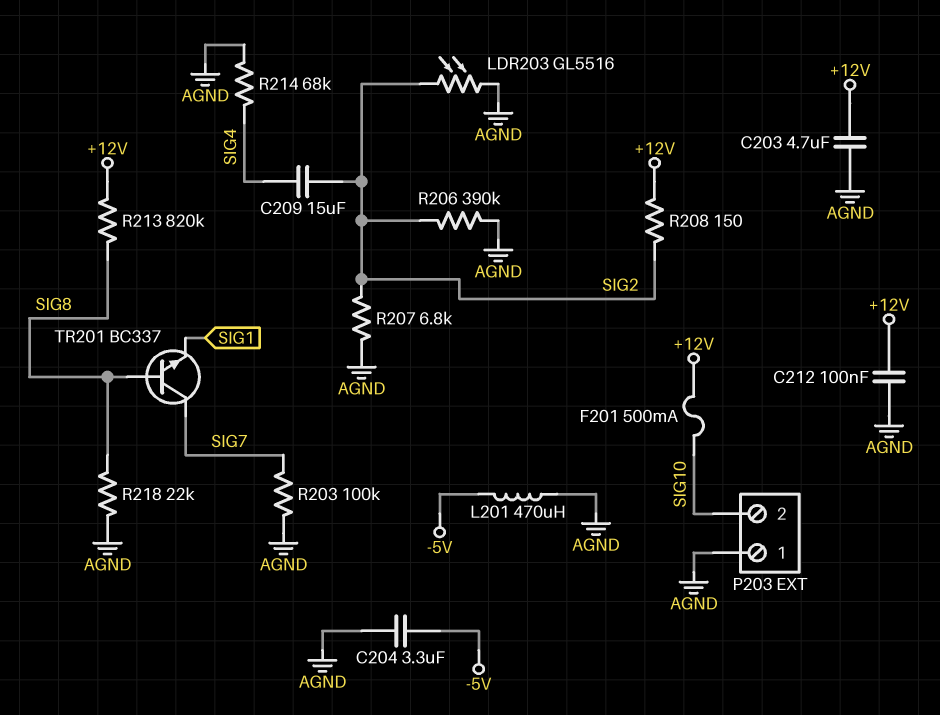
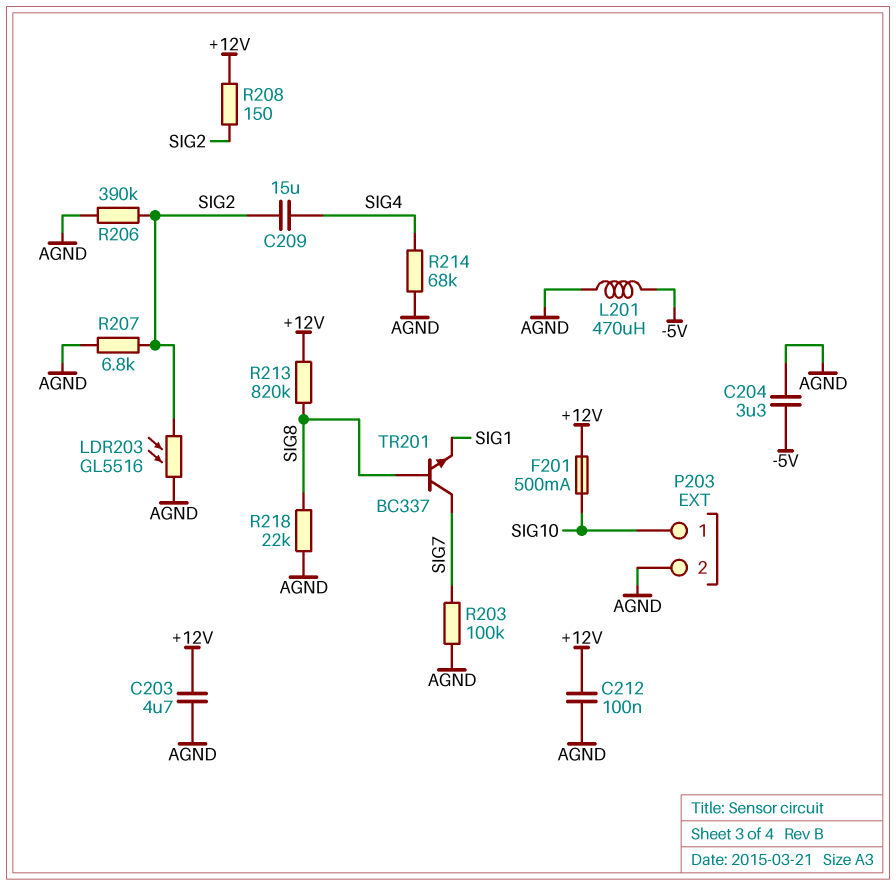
P203 pin 1: AGND -> SIG10
P203 pin 2: SIG10 -> AGND

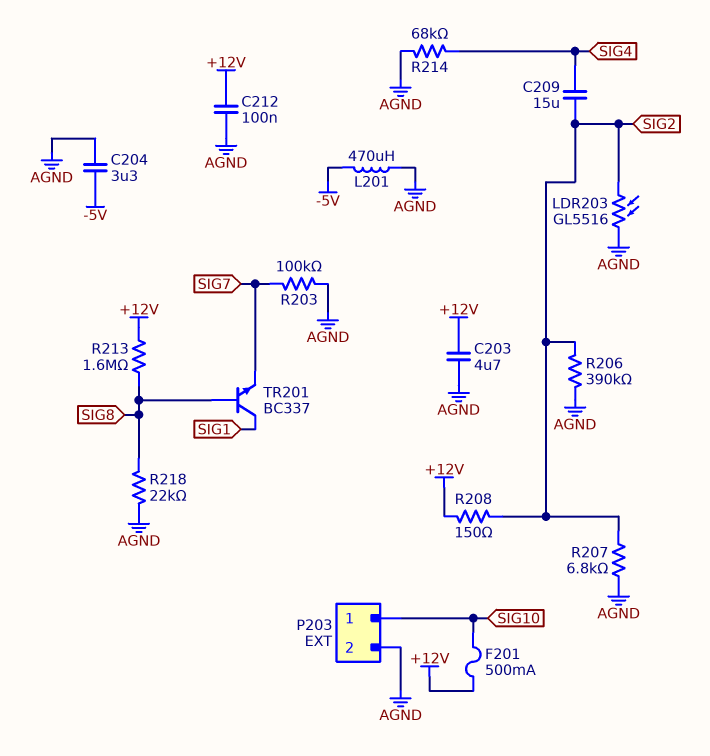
R213: 820k (+12V, SIG8) -> 1.6M (+12V, SIG8)
TR201: NPN BC337 (B SIG8, C SIG7, E SIG1) -> NPN BC337 (B SIG8, C SIG1, E SIG7)

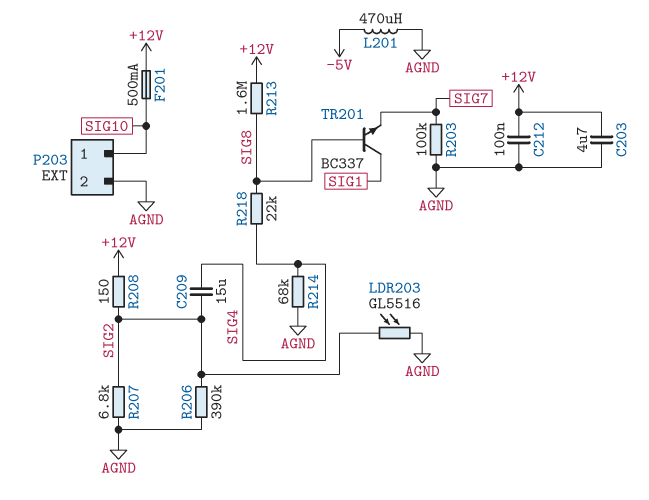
C204: 3.3uF (-5V, AGND) -> none
R218: 22k (AGND, SIG8) -> 22k (SIG4, SIG8)

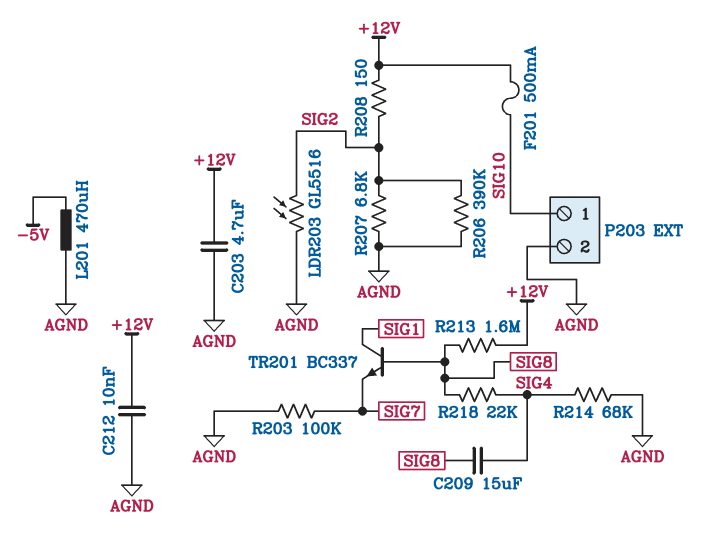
C209: 15uF (SIG2, SIG4) -> 15uF (SIG4, SIG8)
C212: 100nF (+12V, AGND) -> 10nF (+12V, AGND)

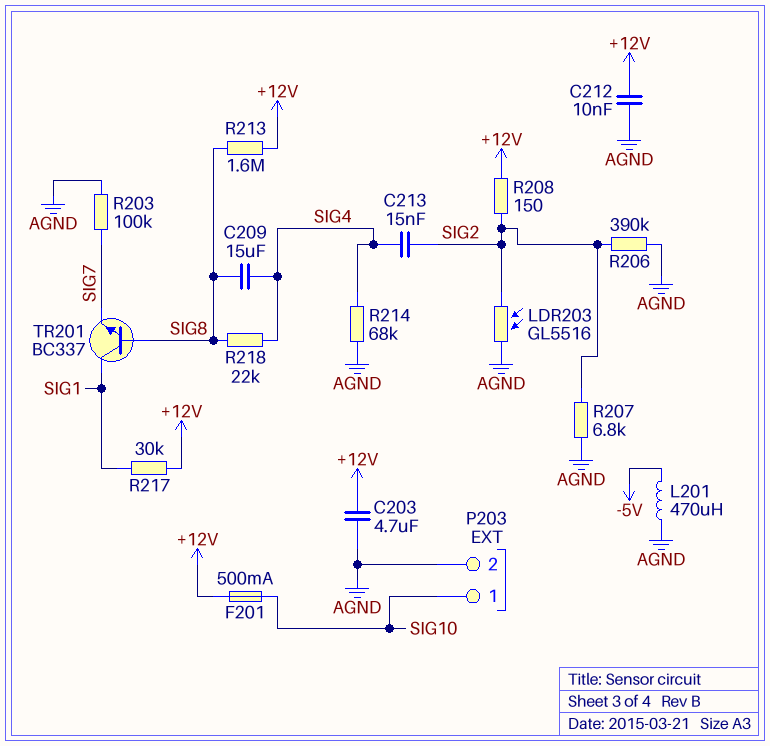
C213: none -> 15nF (SIG2, SIG4)
R217: none -> 30k (+12V, SIG1)

